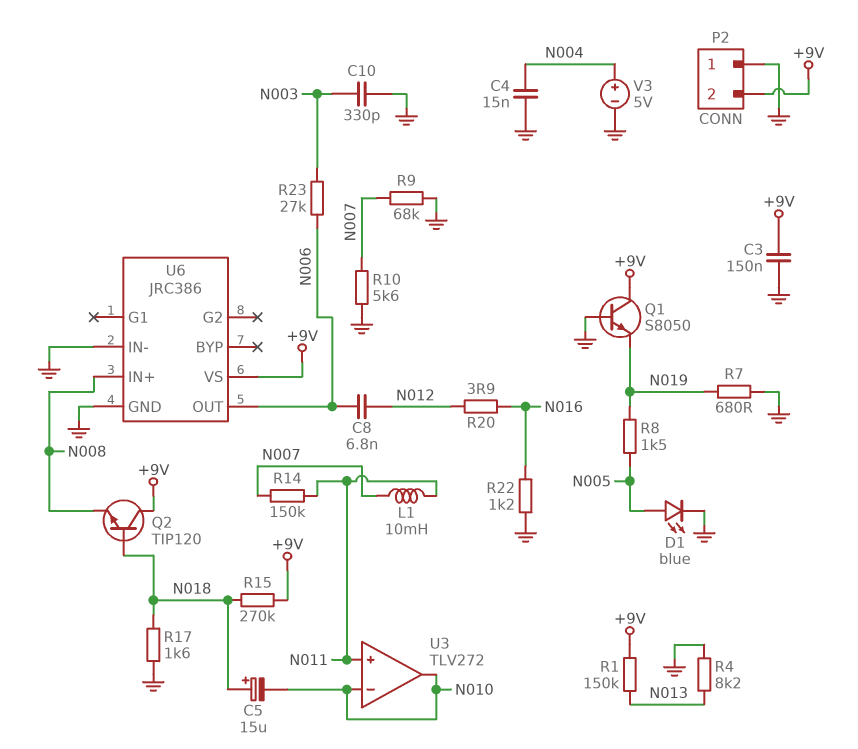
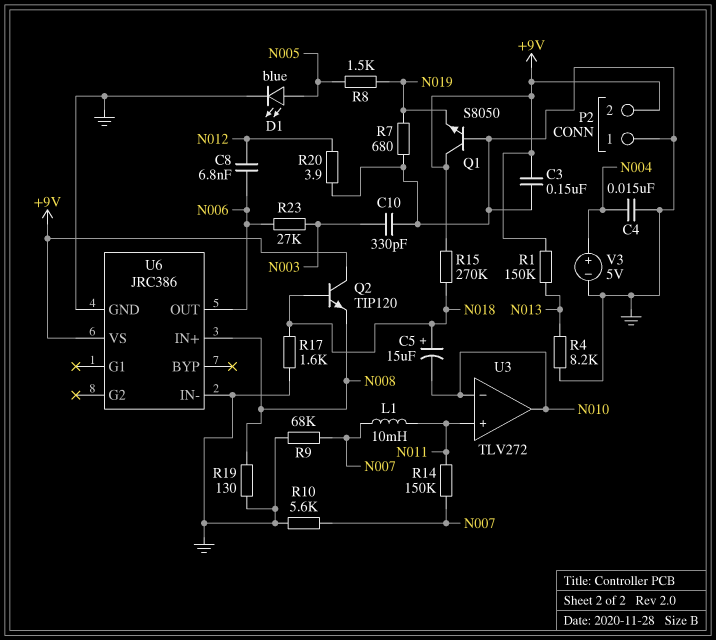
R19: none -> 130 (GND, N008)
R20: 3.9 (N012, N016) -> 3.9 (GND, N012)
R22: 1.2k (GND, N016) -> none

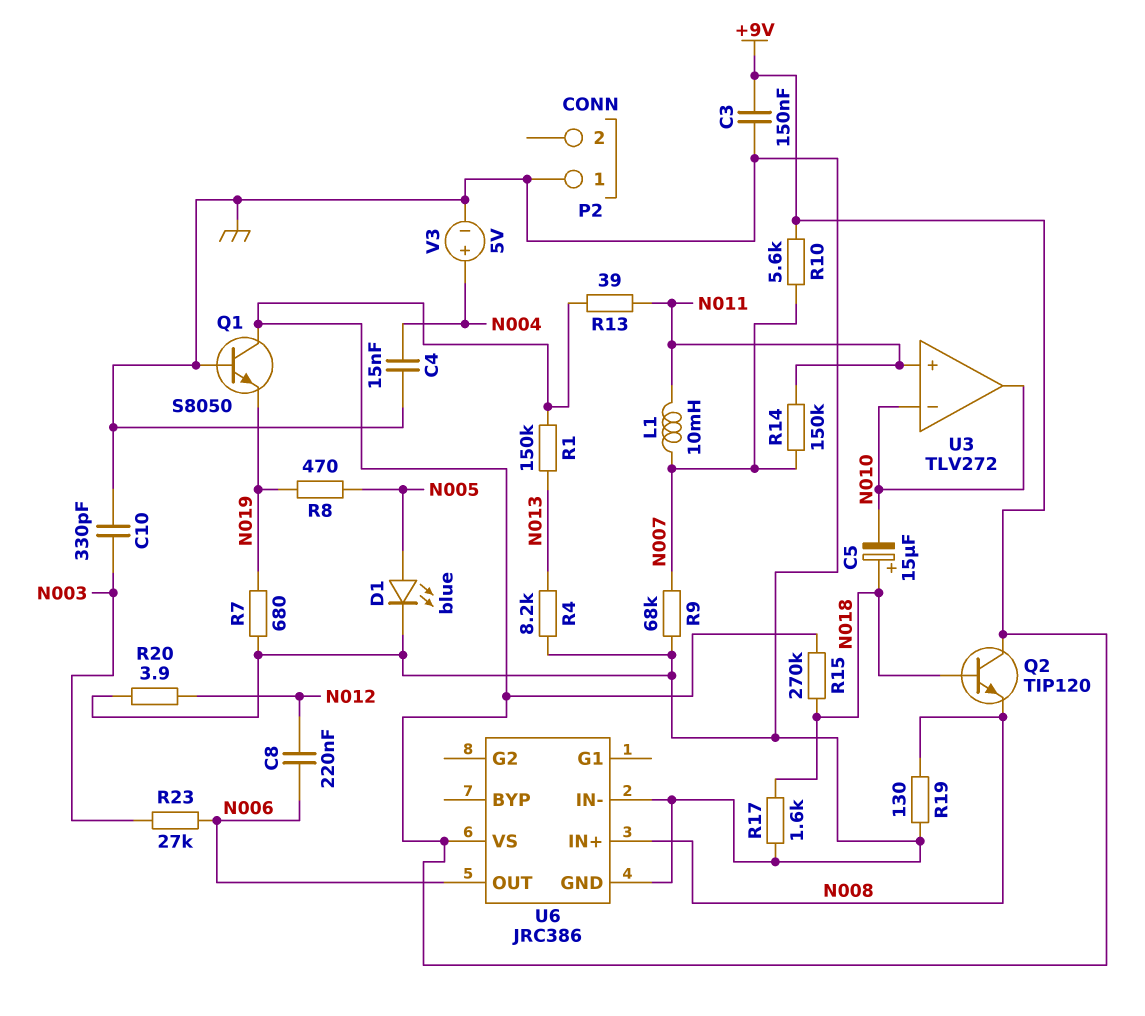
C8: 6.8nF (N006, N012) -> 220nF (N006, N012)
P2 pin 2: +9V -> none
R8: 1.5k (N005, N019) -> 470 (N005, N019)
R10: 5.6k (GND, N007) -> 5.6k (+9V, N007)
R13: none -> 39 (+9V, N011)

